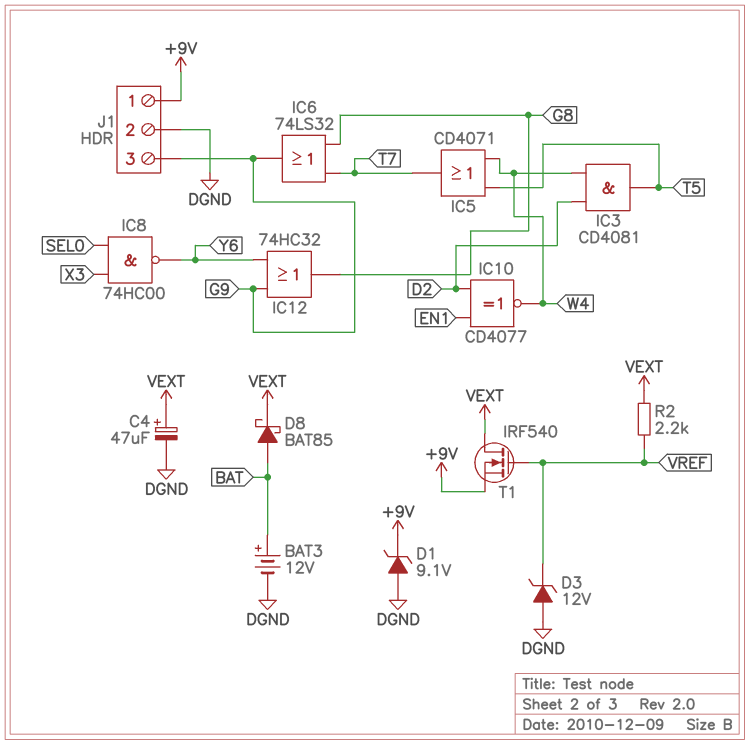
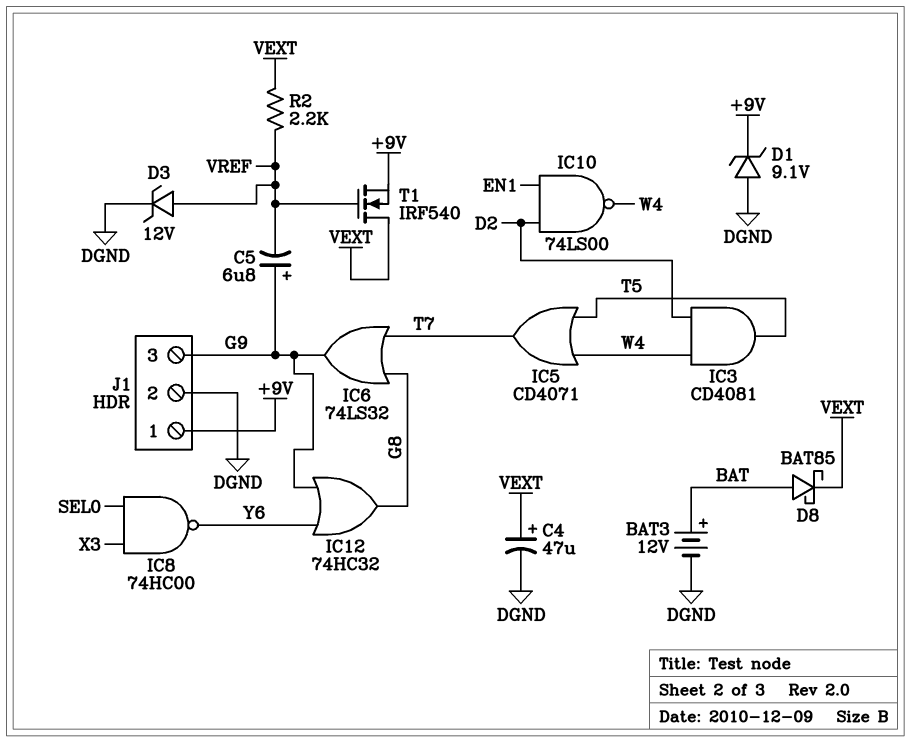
C5: none -> 6.8uF (plus G9, minus VREF)
D3: zener 12V (A DGND, K VREF) -> zener 12V (A VREF, K DGND)
IC10: XNOR CD4077 (in D2, in EN1, out W4) -> NAND 74LS00 (in D2, in EN1, out W4)

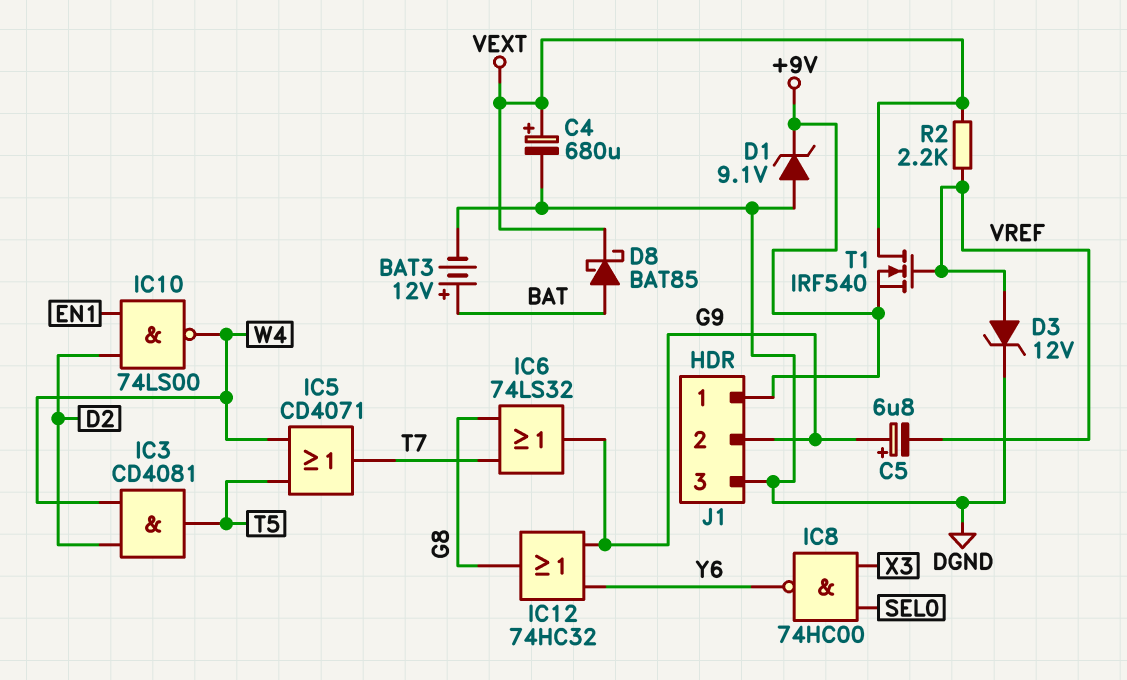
C4: 47uF (plus VEXT, minus DGND) -> 680uF (plus VEXT, minus DGND)
J1 pin 2: DGND -> G9
J1 pin 3: G9 -> DGND

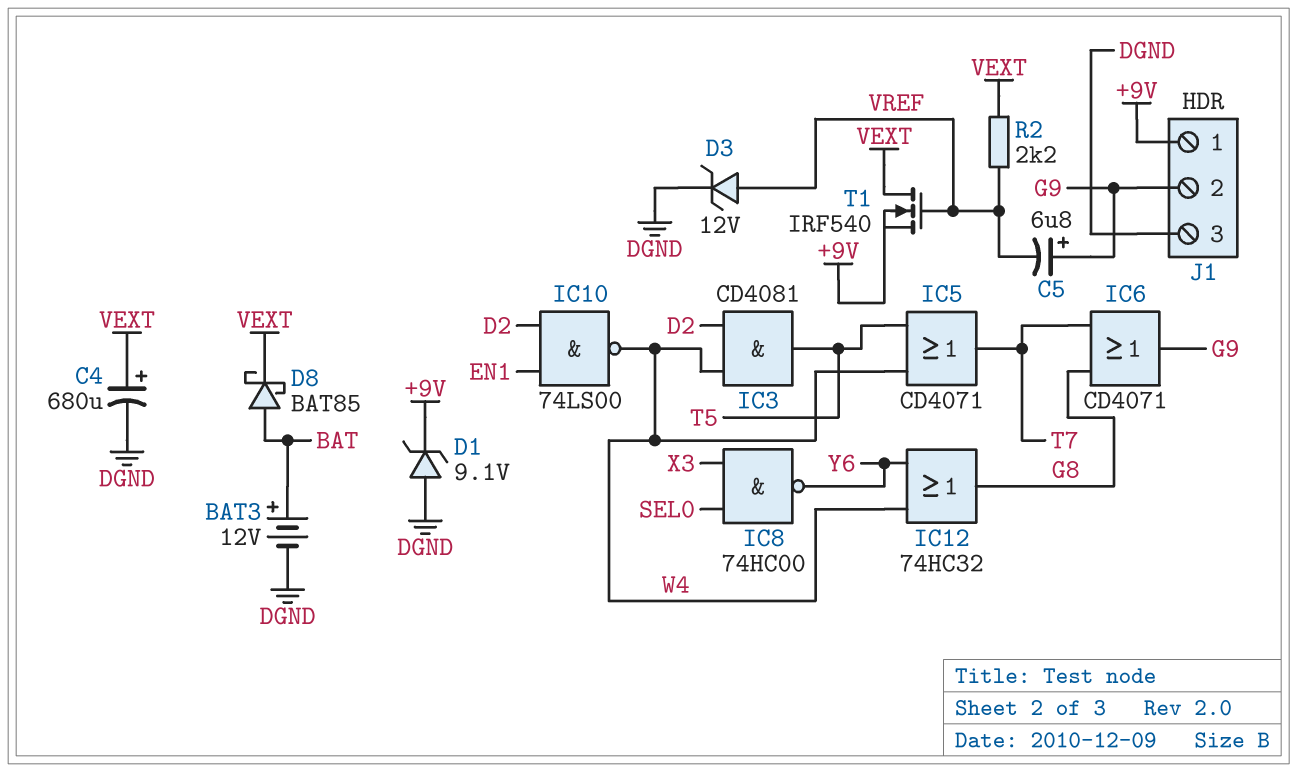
IC6: OR 74LS32 (in G8, in T7, out G9) -> OR CD4071 (in G8, in T7, out G9)
IC12: OR 74HC32 (in G9, in Y6, out G8) -> OR 74HC32 (in W4, in Y6, out G8)

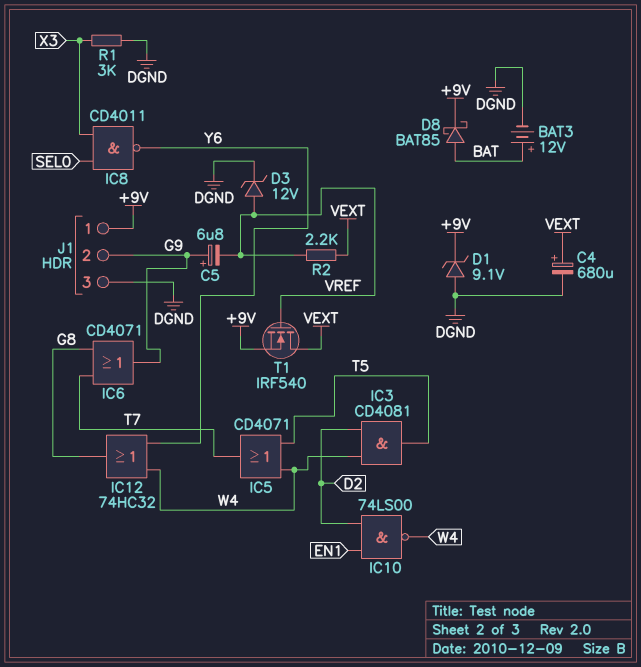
D8: schottky BAT85 (A BAT, K VEXT) -> schottky BAT85 (A BAT, K +9V)
IC8: NAND 74HC00 (in SEL0, in X3, out Y6) -> NAND CD4011 (in SEL0, in X3, out Y6)
R1: none -> 3k (DGND, X3)

